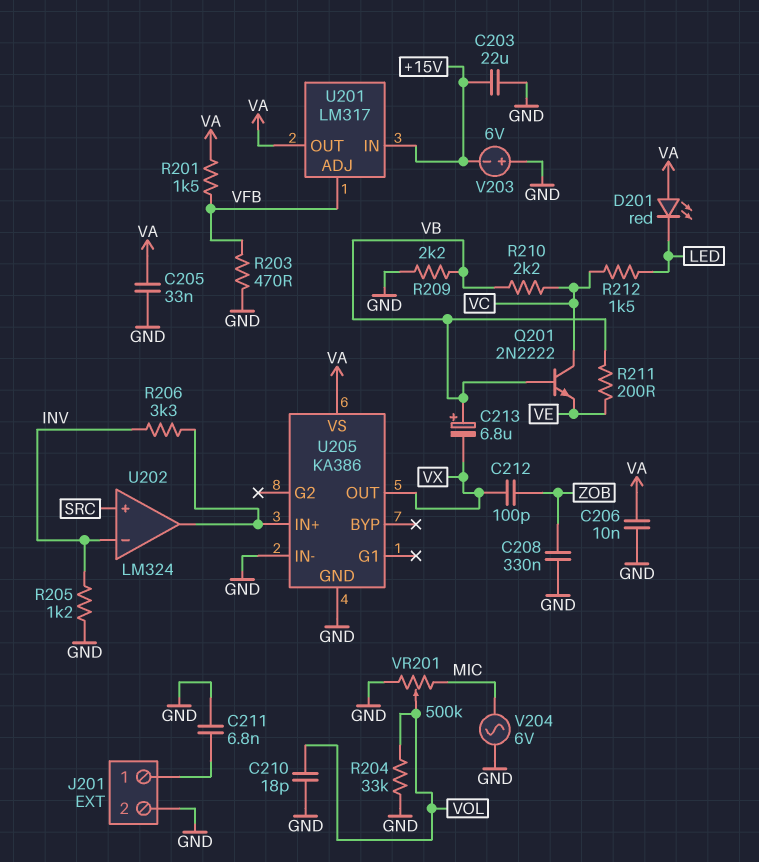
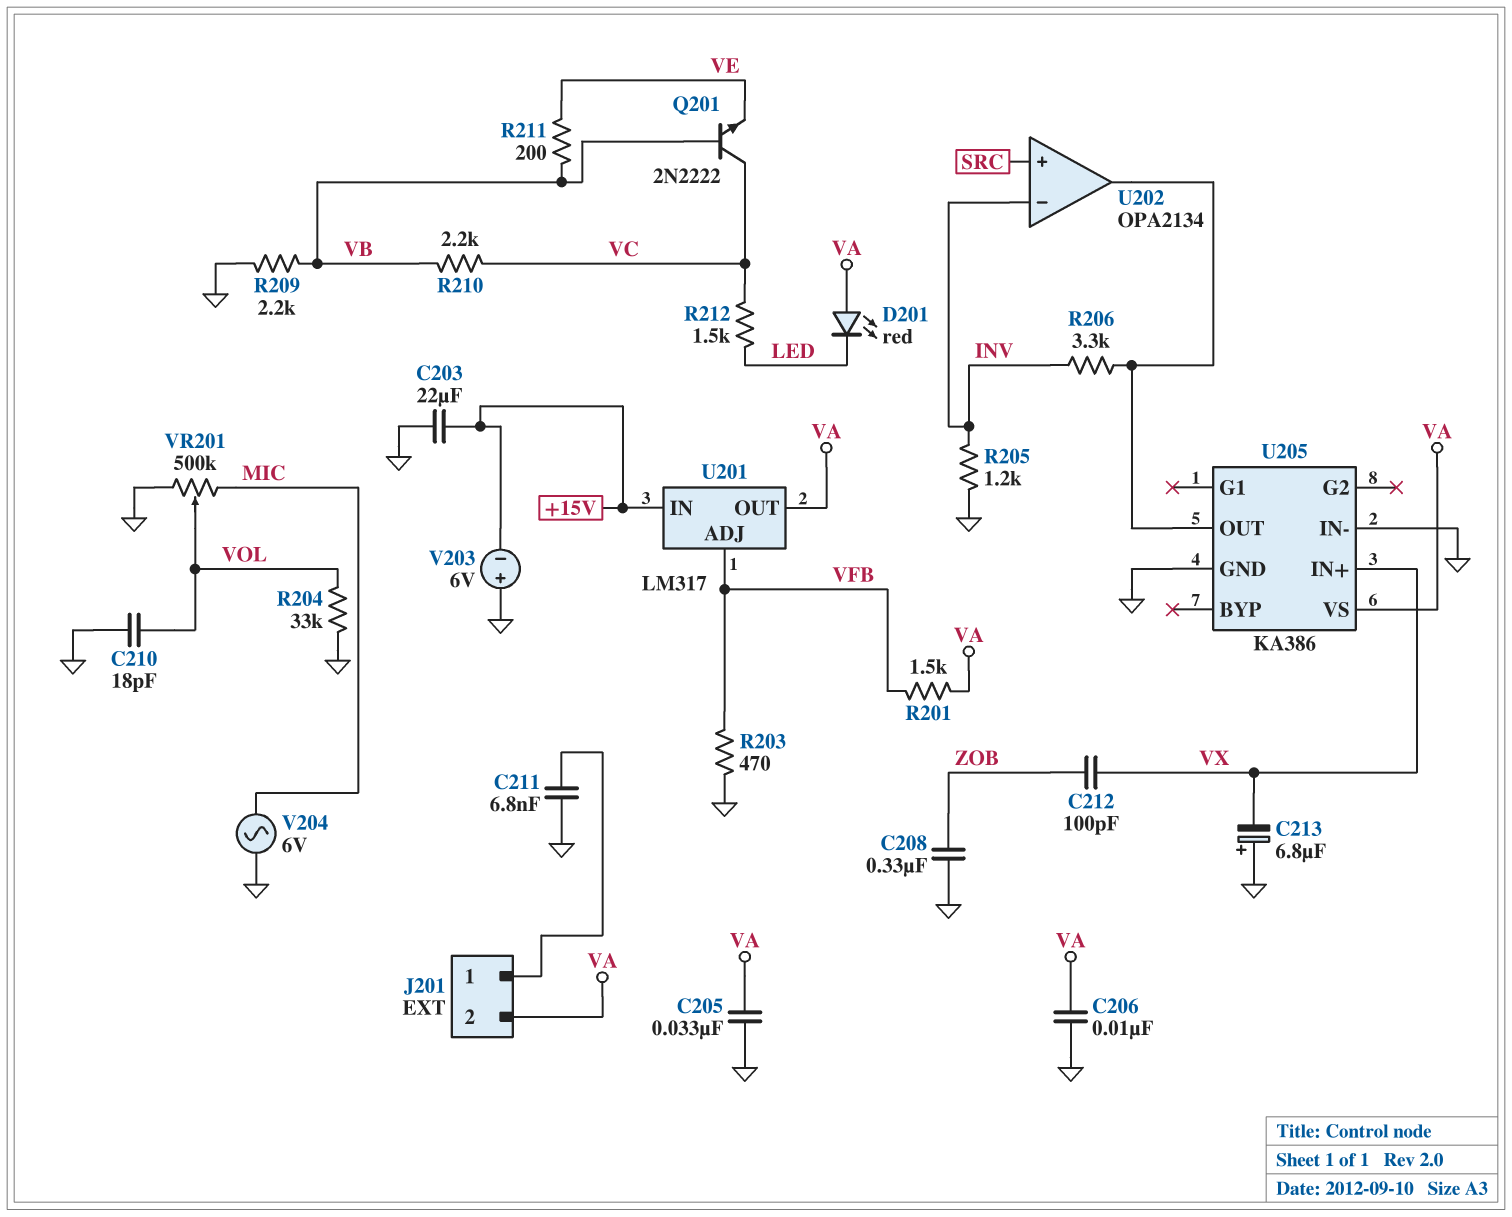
C213: 6.8uF (plus VB, minus VX) -> 6.8uF (plus GND, minus VX)
J201 pin 2: GND -> VA
U202: LM324 -> OPA2134
U205 pin IN+: U202/out -> VX
U205 pin OUT: VX -> U202/out

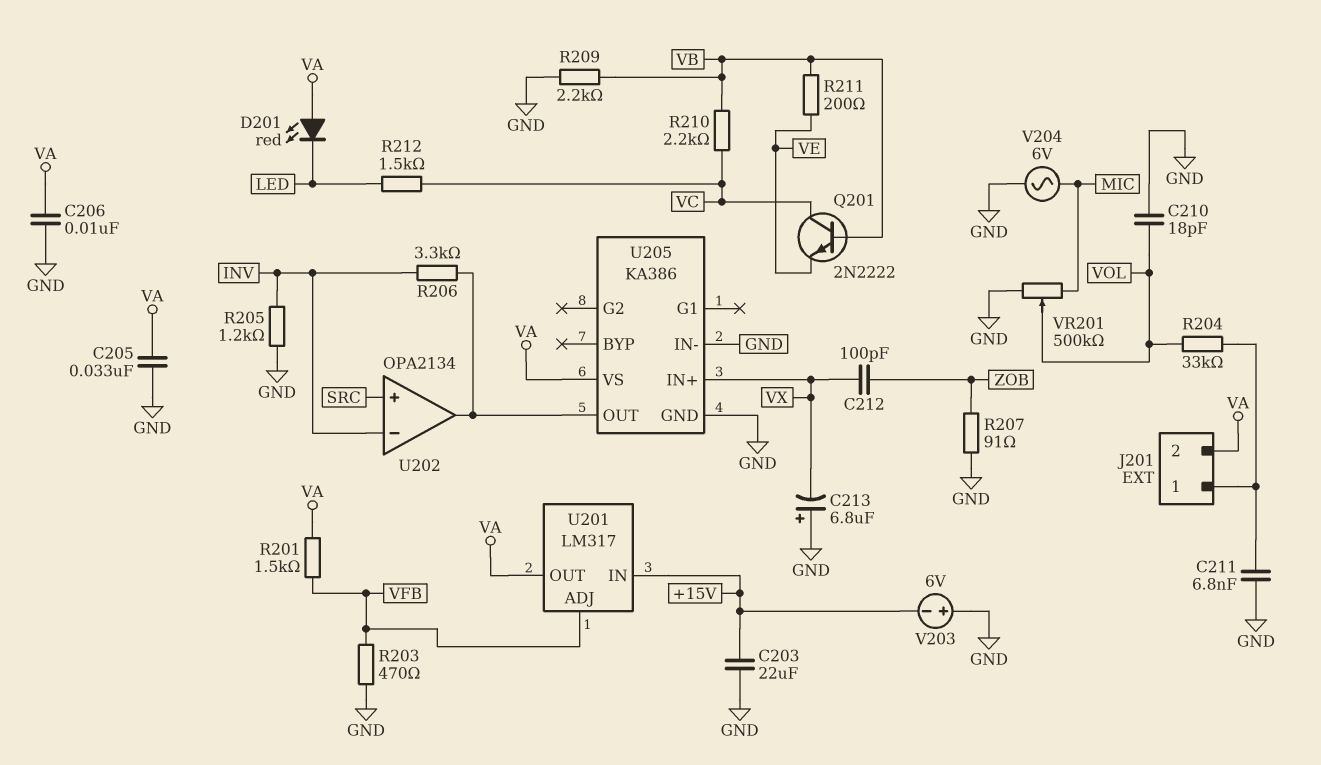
C208: 330nF (GND, ZOB) -> none
R204: 33k (GND, VOL) -> 33k (J201/1, VOL)
R207: none -> 91 (GND, ZOB)

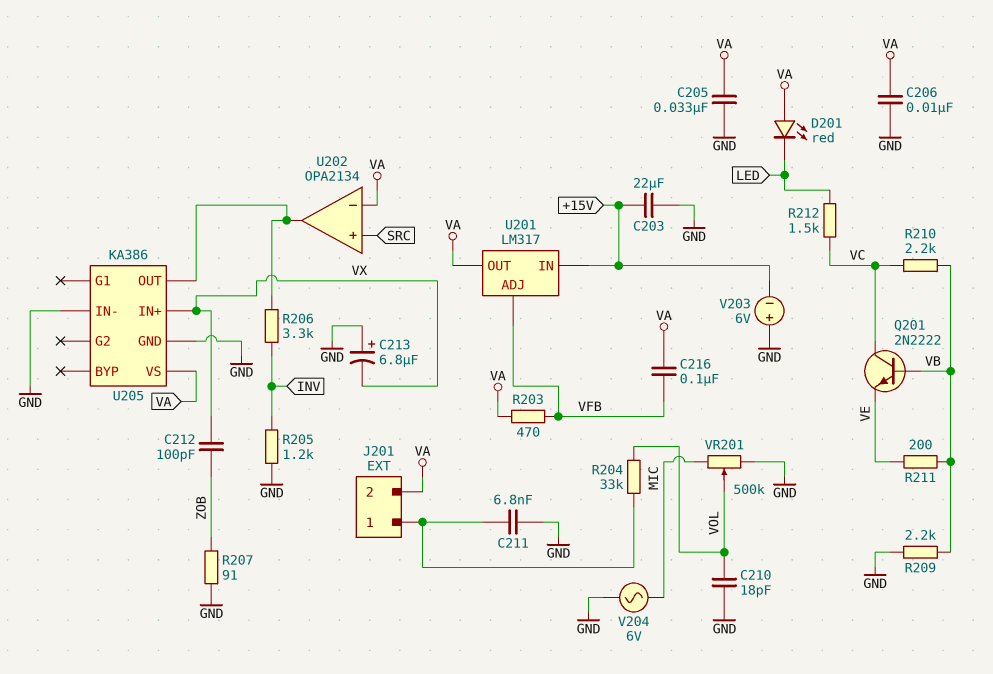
C216: none -> 100nF (VA, VFB)
R201: 1.5k (VA, VFB) -> none
R203: 470 (GND, VFB) -> 470 (VA, VFB)
U202 pin in-: INV -> VA

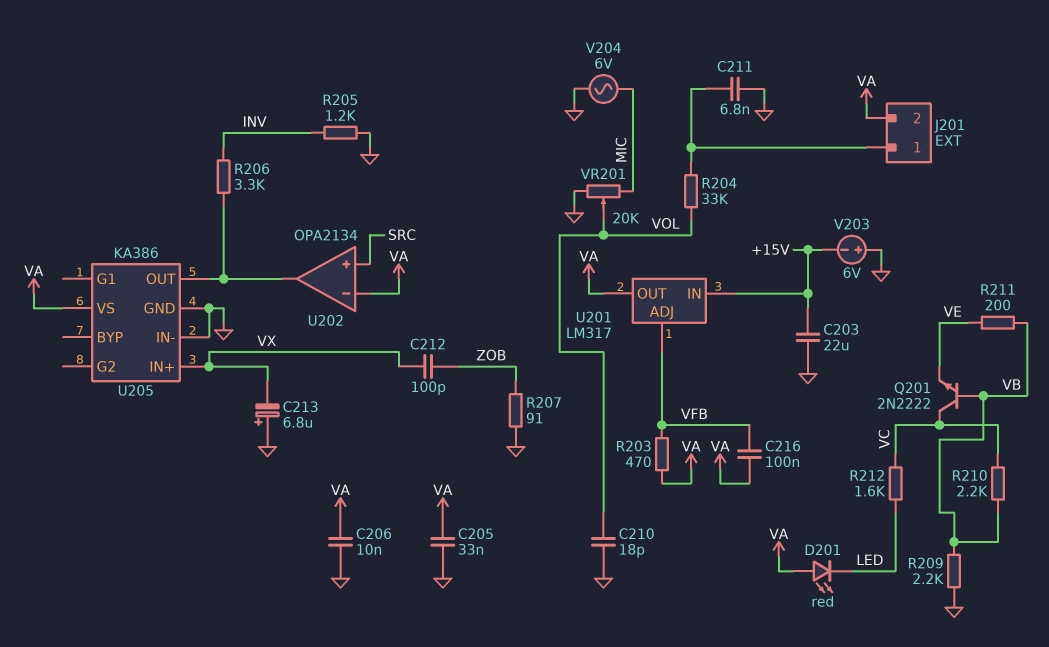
R212: 1.5k (LED, VC) -> 1.6k (LED, VC)
VR201: 500k (GND, MIC, wiper VOL) -> 20k (GND, MIC, wiper VOL)

